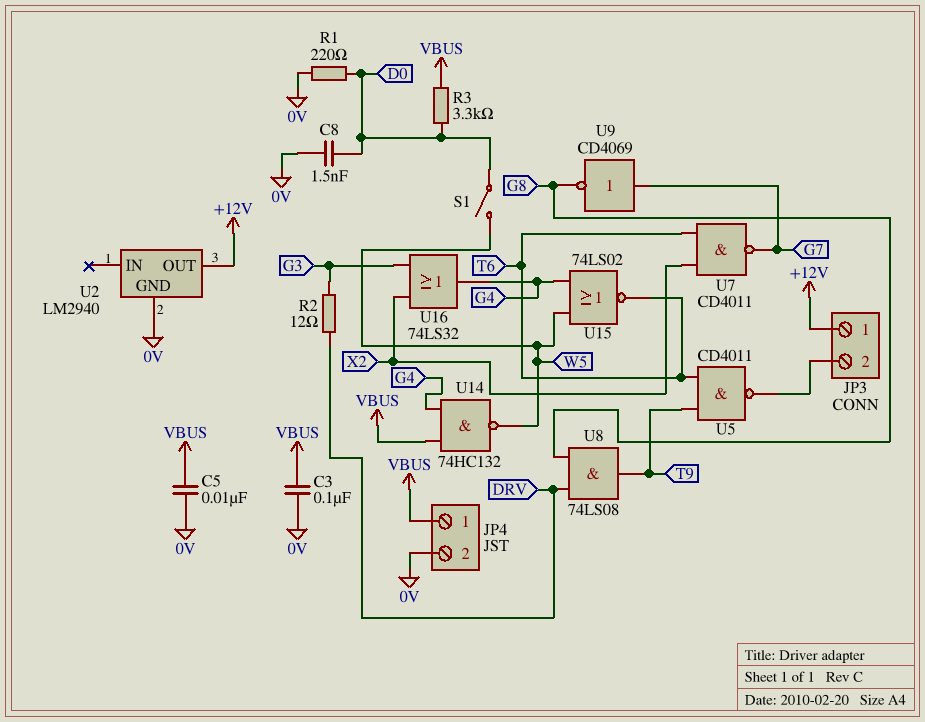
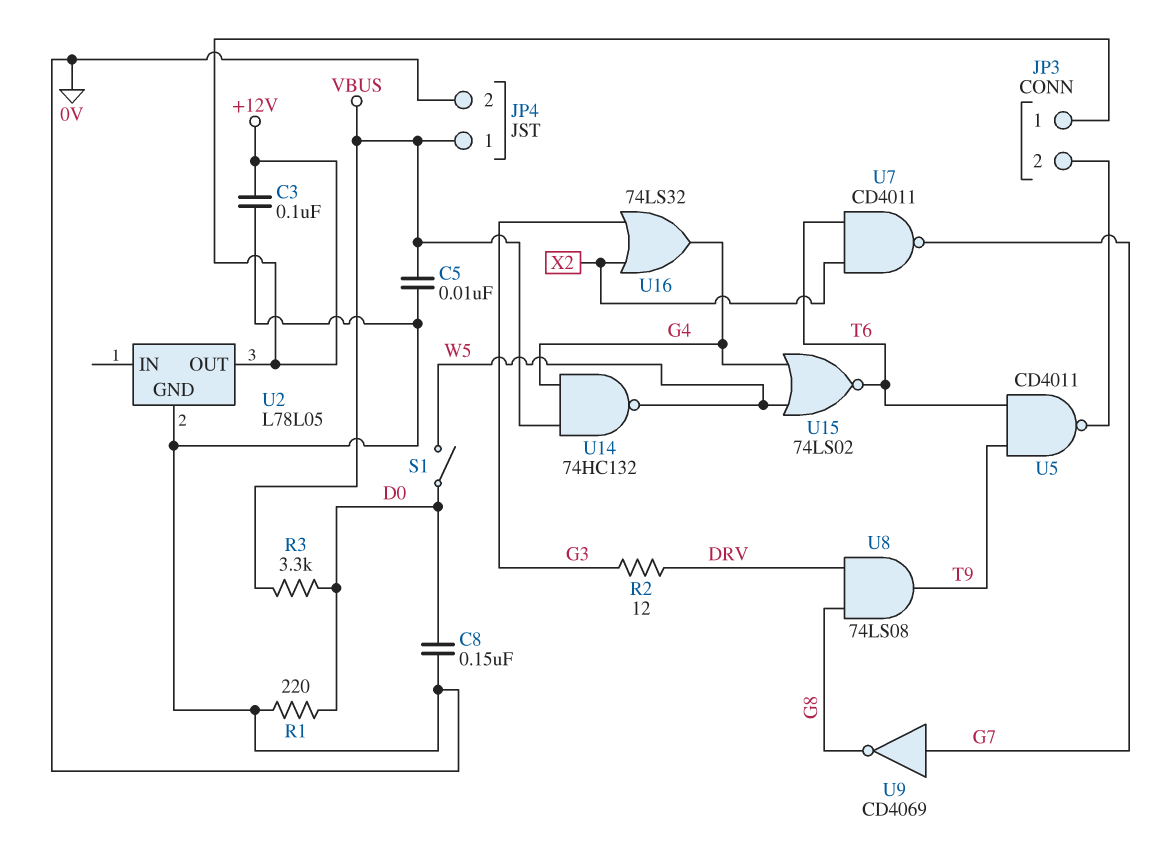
C3: 100nF (0V, VBUS) -> 100nF (+12V, 0V)
C8: 1.5nF (0V, D0) -> 150nF (0V, D0)
U2: LM2940 -> L78L05

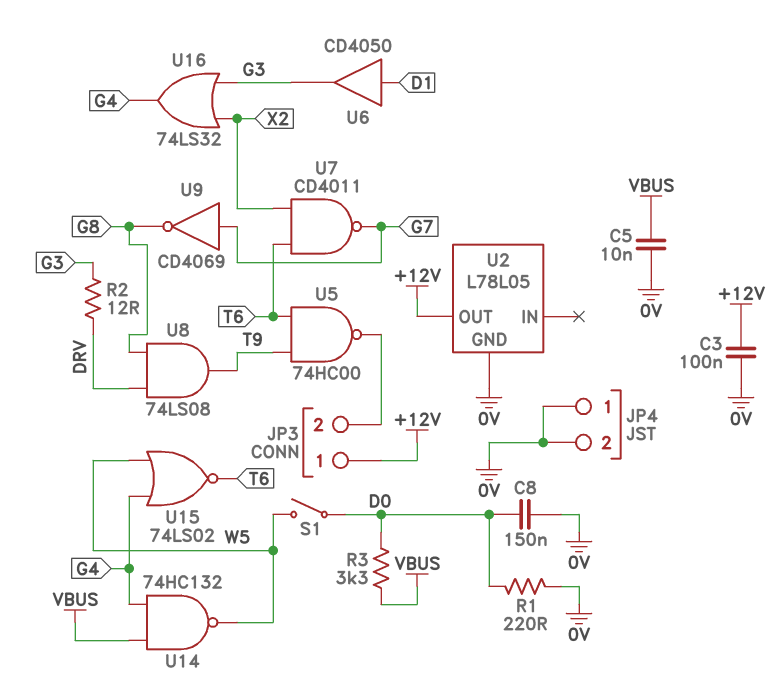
JP4 pin 1: VBUS -> 0V
U5: NAND CD4011 (in T6, in T9, out JP3/2) -> NAND 74HC00 (in T6, in T9, out JP3/2)
U6: none -> buffer CD4050 (in D1, out G3)

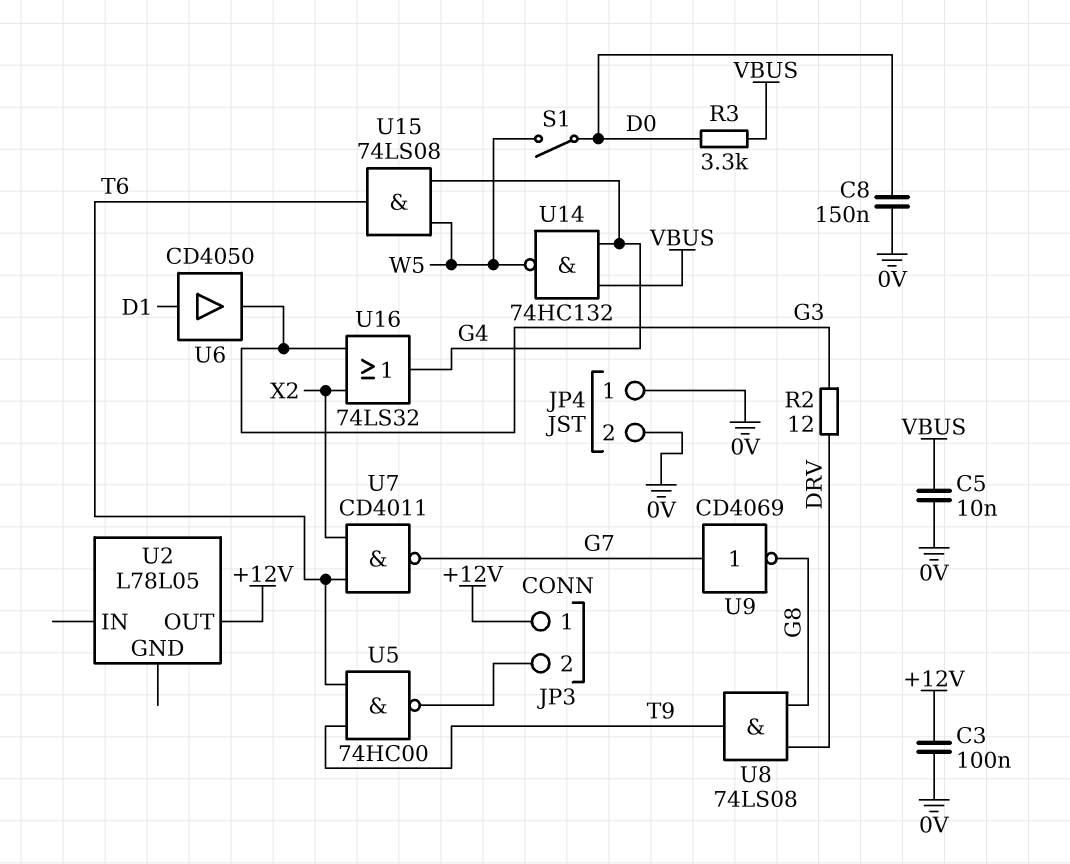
R1: 220 (0V, D0) -> none
U2 pin GND: 0V -> none
U15: NOR 74LS02 (in G4, in W5, out T6) -> AND 74LS08 (in G4, in W5, out T6)

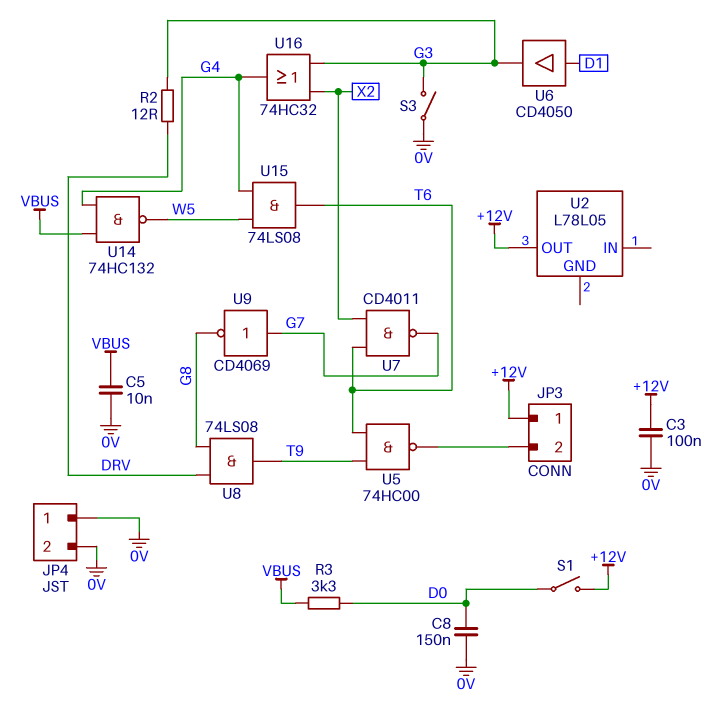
S1: switch (D0, W5) -> switch (+12V, D0)
S3: none -> switch (0V, G3)
U16: OR 74LS32 (in G3, in X2, out G4) -> OR 74HC32 (in G3, in X2, out G4)

